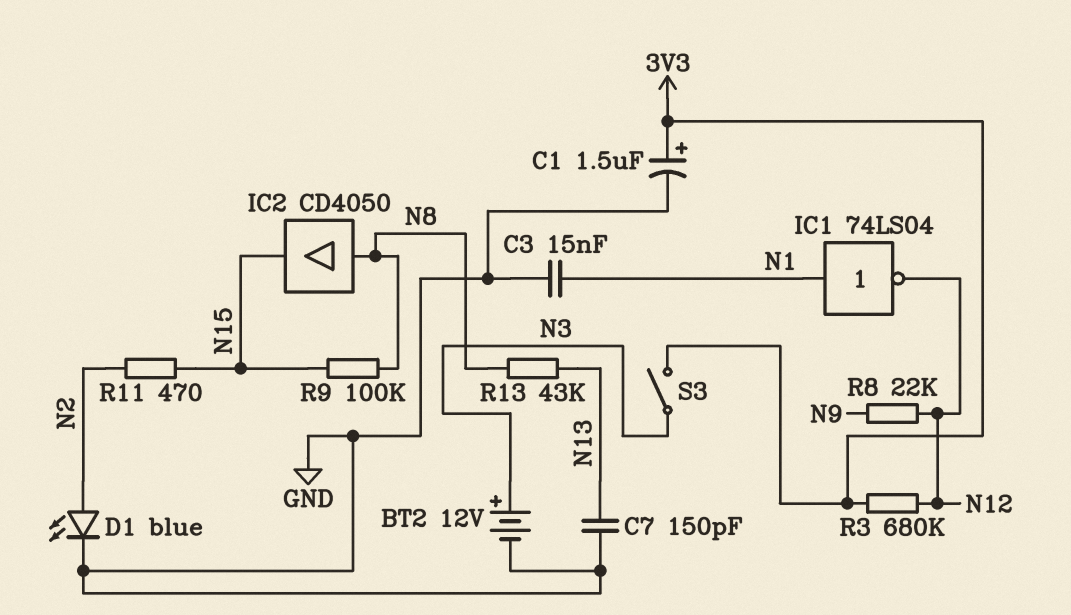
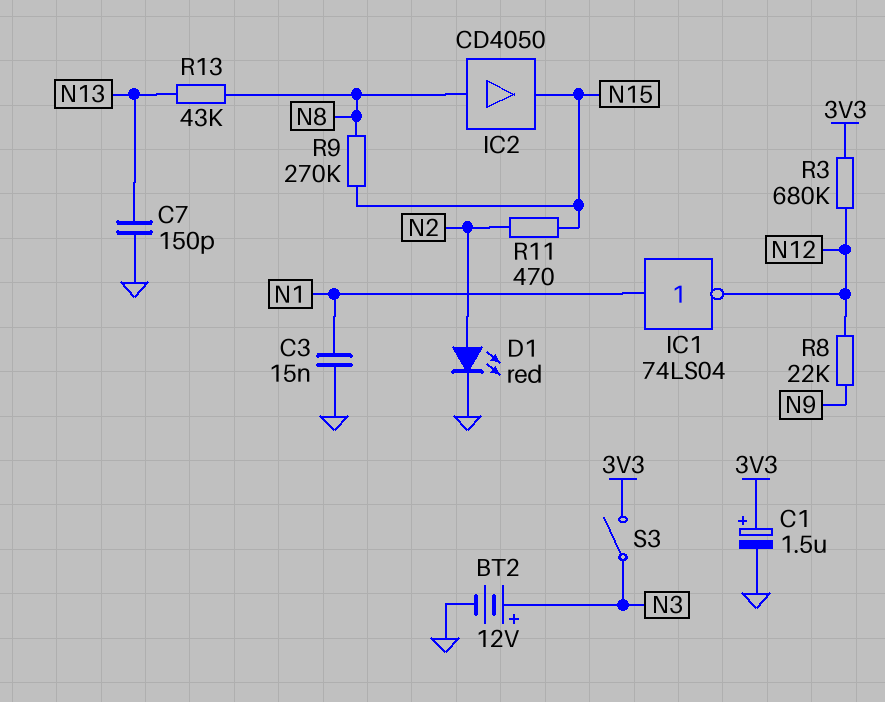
D1: LED blue (A N2, K GND) -> LED red (A N2, K GND)
R9: 100k (N8, N15) -> 270k (N8, N15)

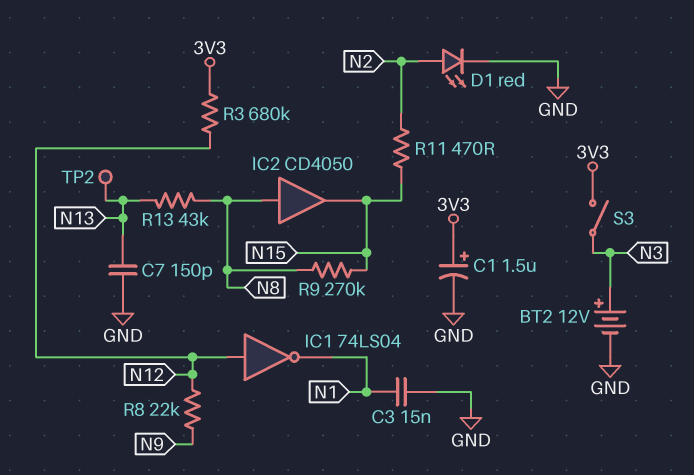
IC1: NOT 74LS04 (in N1, out N12) -> NOT 74LS04 (in N12, out N1)
TP2: none -> test point (N13)

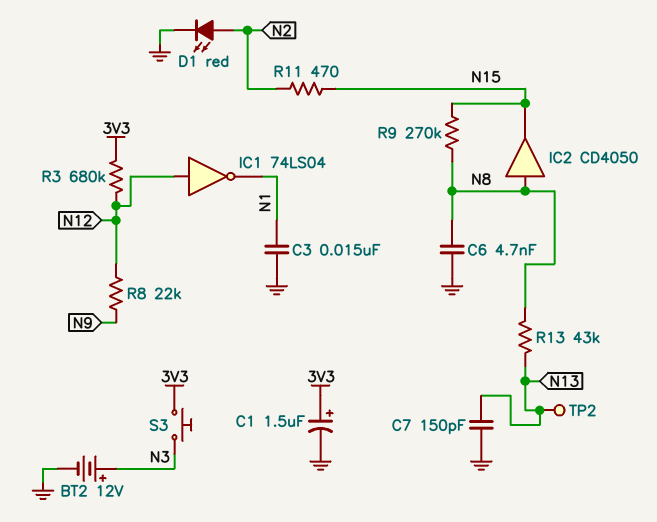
C6: none -> 4.7nF (GND, N8)
S3: switch (3V3, N3) -> button (3V3, N3)

